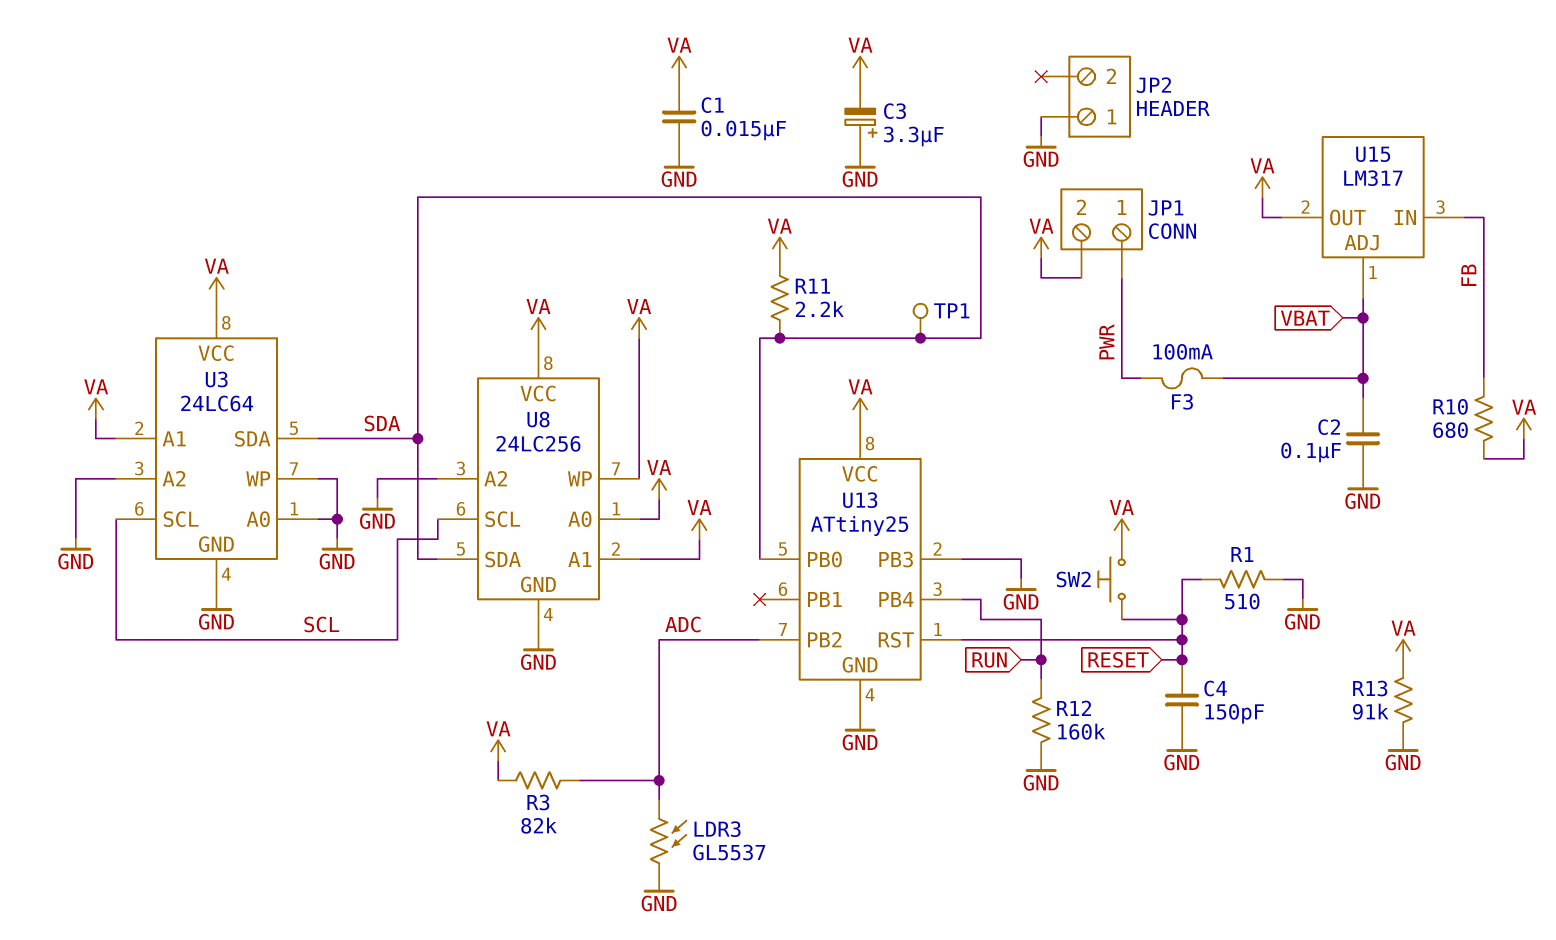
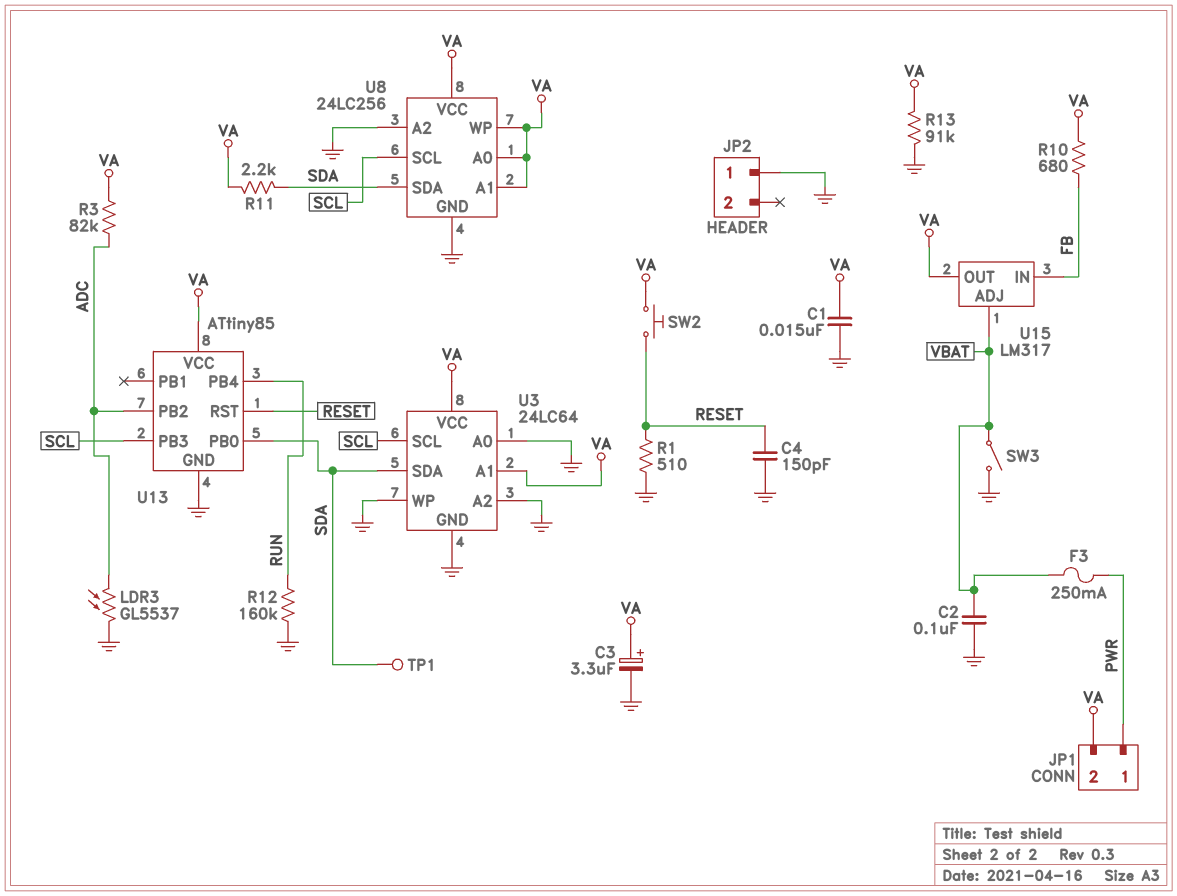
C3: 3.3uF (plus GND, minus VA) -> 3.3uF (plus VA, minus GND)
F3: 100mA (PWR, VBAT) -> 250mA (PWR, VBAT)
SW3: none -> switch (GND, VBAT)
U13: ATtiny25 -> ATtiny85
U13 pin PB3: GND -> SCL

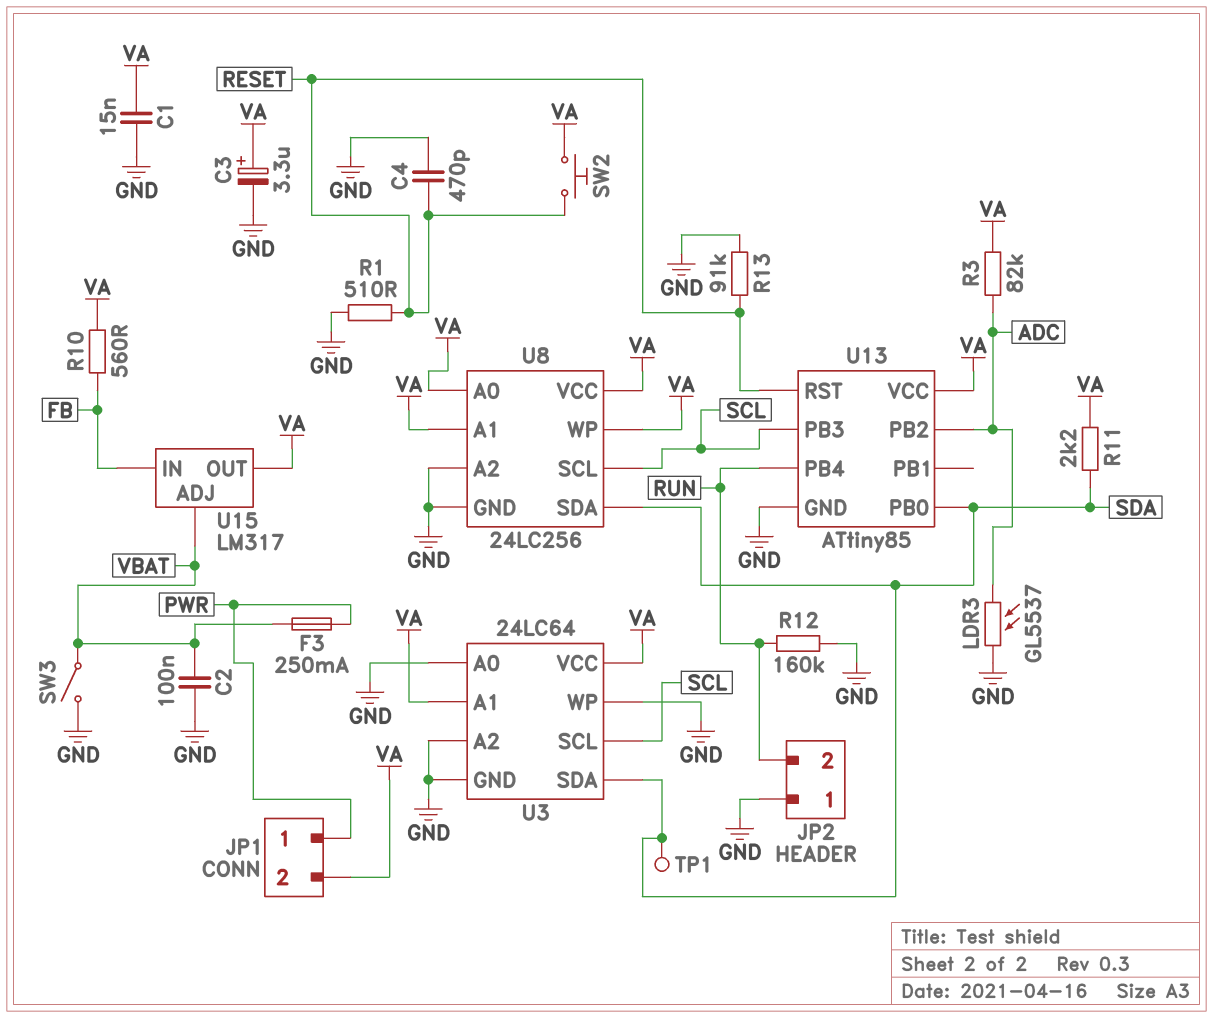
C4: 150pF (GND, RESET) -> 470pF (GND, RESET)
JP2 pin 2: none -> RUN
R10: 680 (FB, VA) -> 560 (FB, VA)
R13: 91k (GND, VA) -> 91k (GND, RESET)

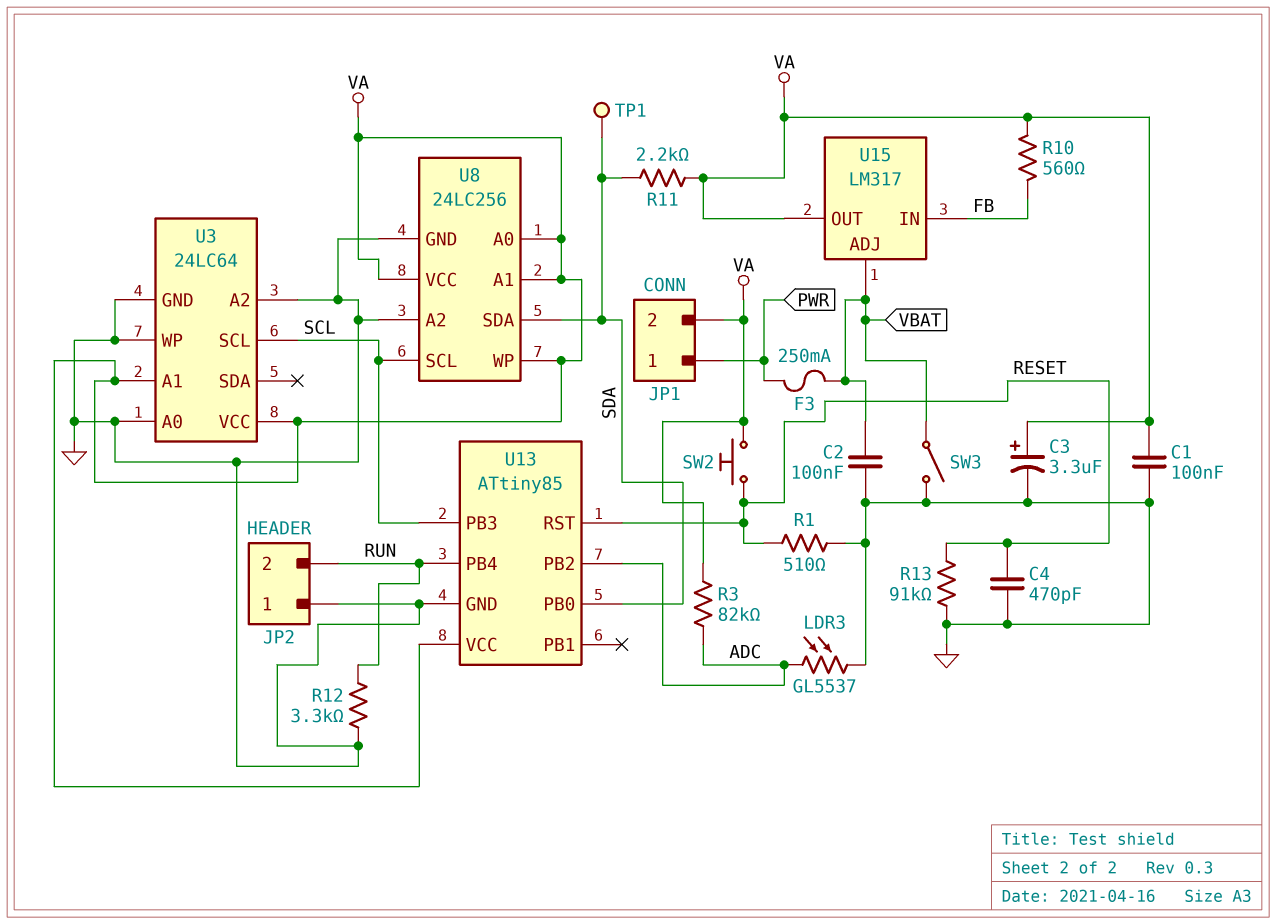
C1: 15nF (GND, VA) -> 100nF (GND, VA)
R12: 160k (GND, RUN) -> 3.3k (GND, RUN)
U3 pin SDA: SDA -> none

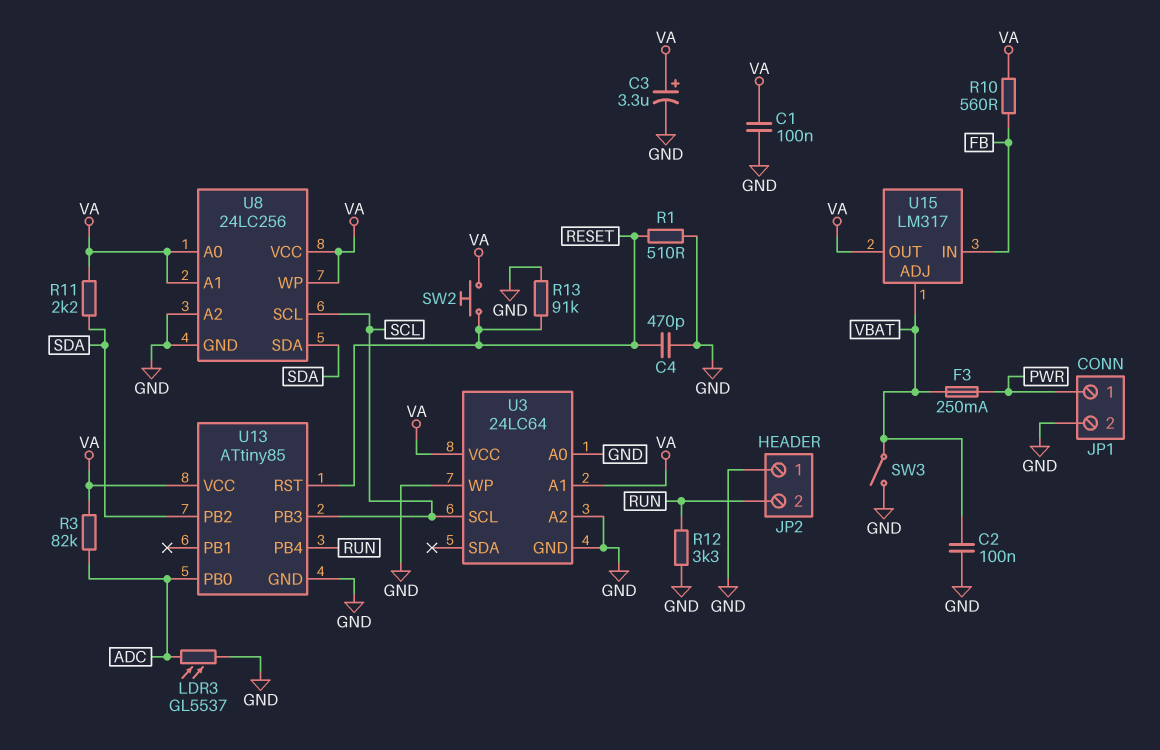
JP1 pin 2: VA -> GND
TP1: test point (SDA) -> none
U13 pin PB0: SDA -> ADC
U13 pin PB2: ADC -> SDA

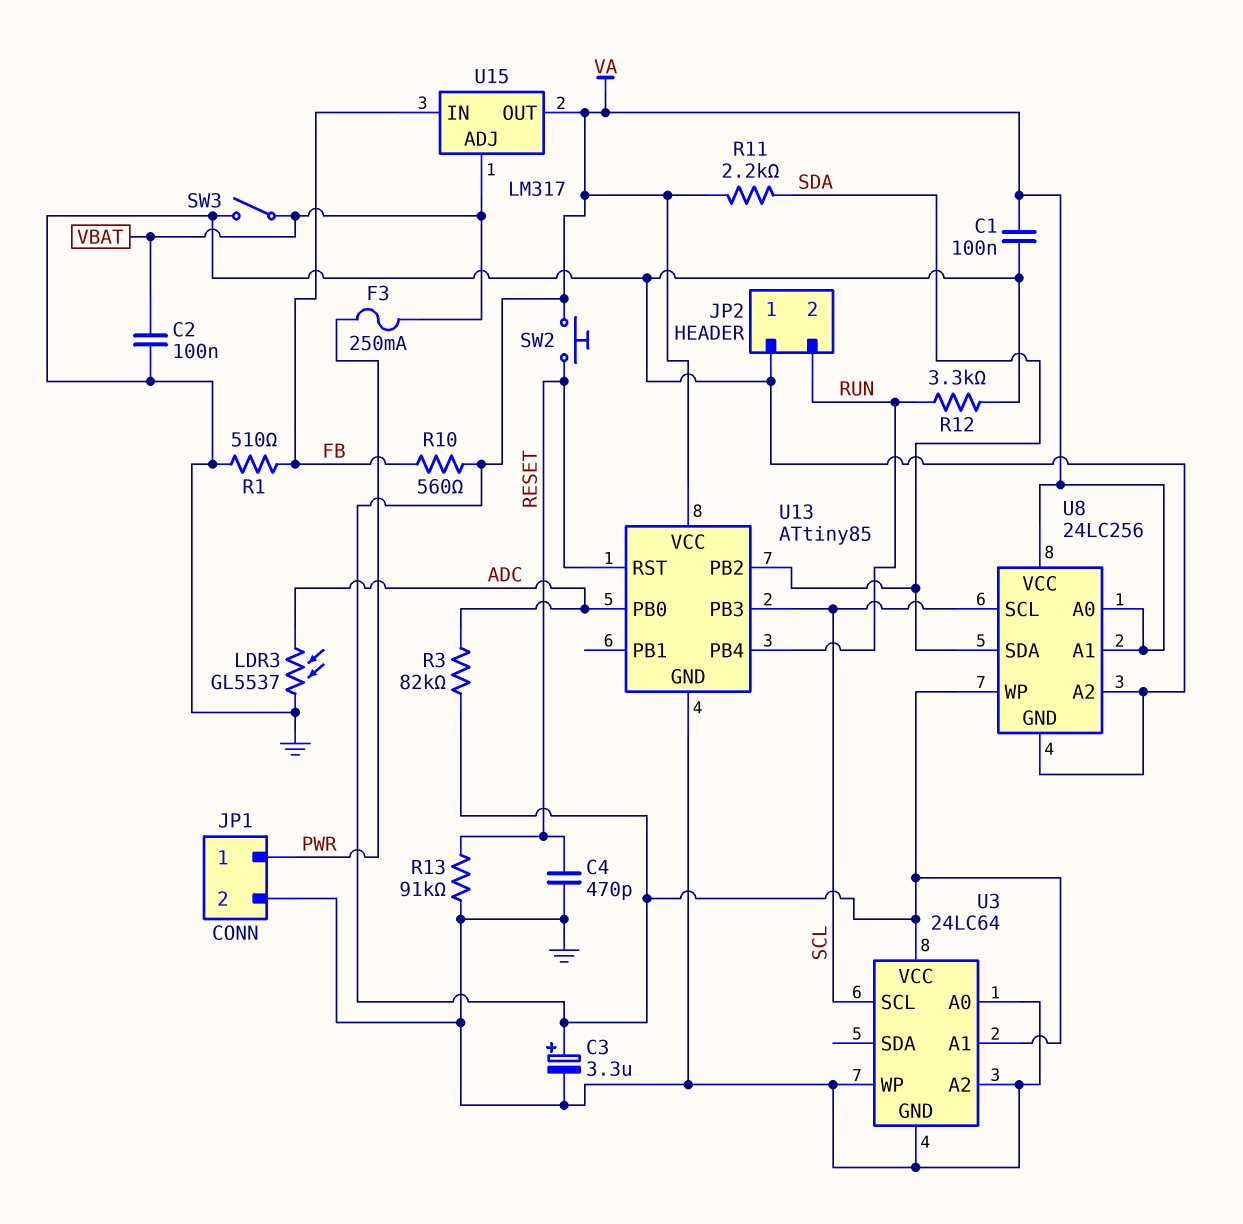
R1: 510 (GND, RESET) -> 510 (FB, GND)

